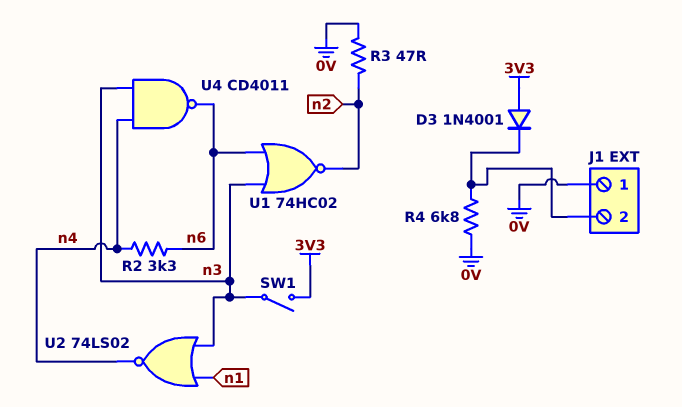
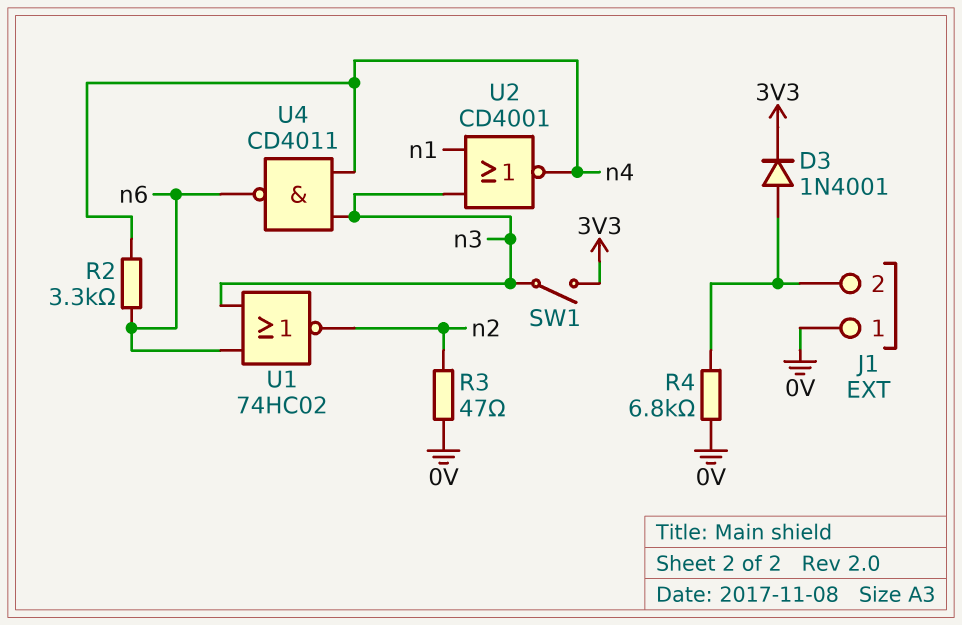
D3: diode 1N4001 (A 3V3, K J1/2) -> diode 1N4001 (A J1/2, K 3V3)
U2: NOR 74LS02 (in n1, in n3, out n4) -> NOR CD4001 (in n1, in n3, out n4)

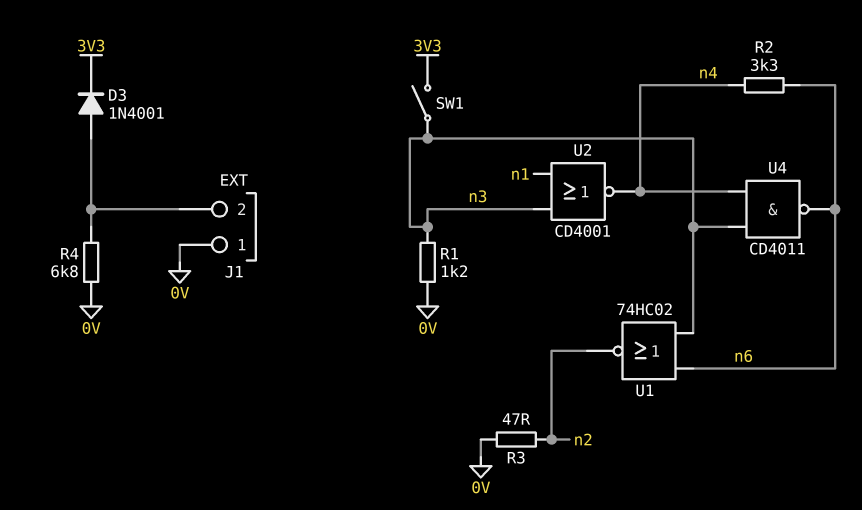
R1: none -> 1.2k (0V, n3)

